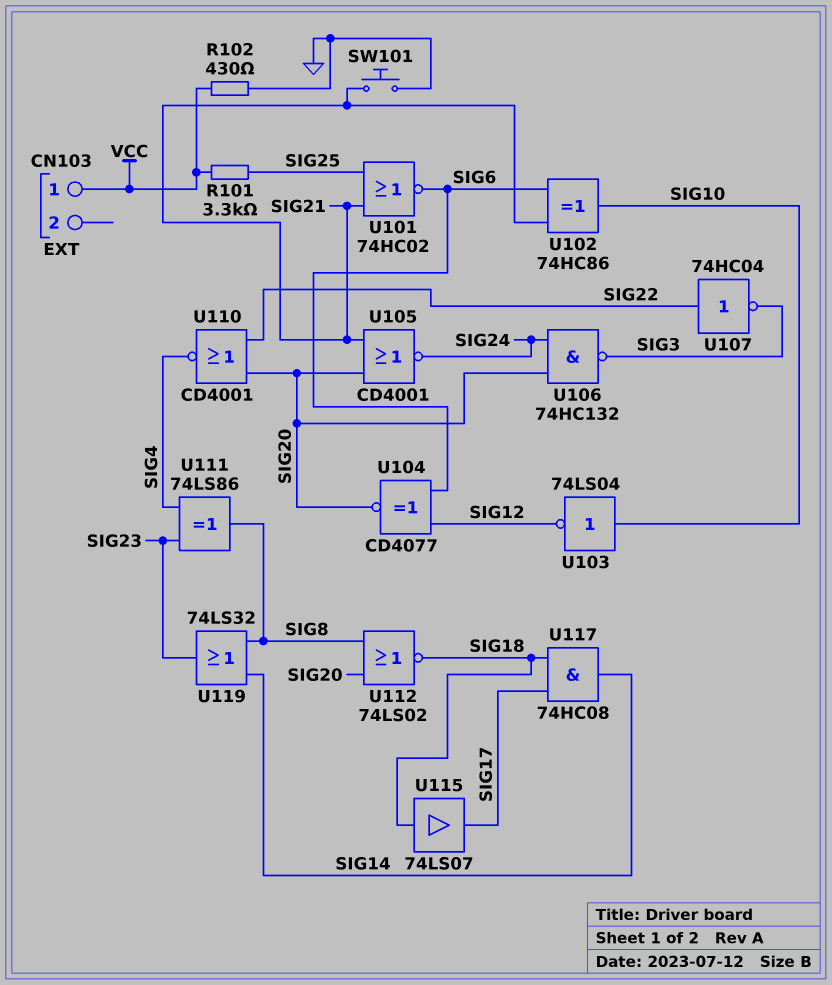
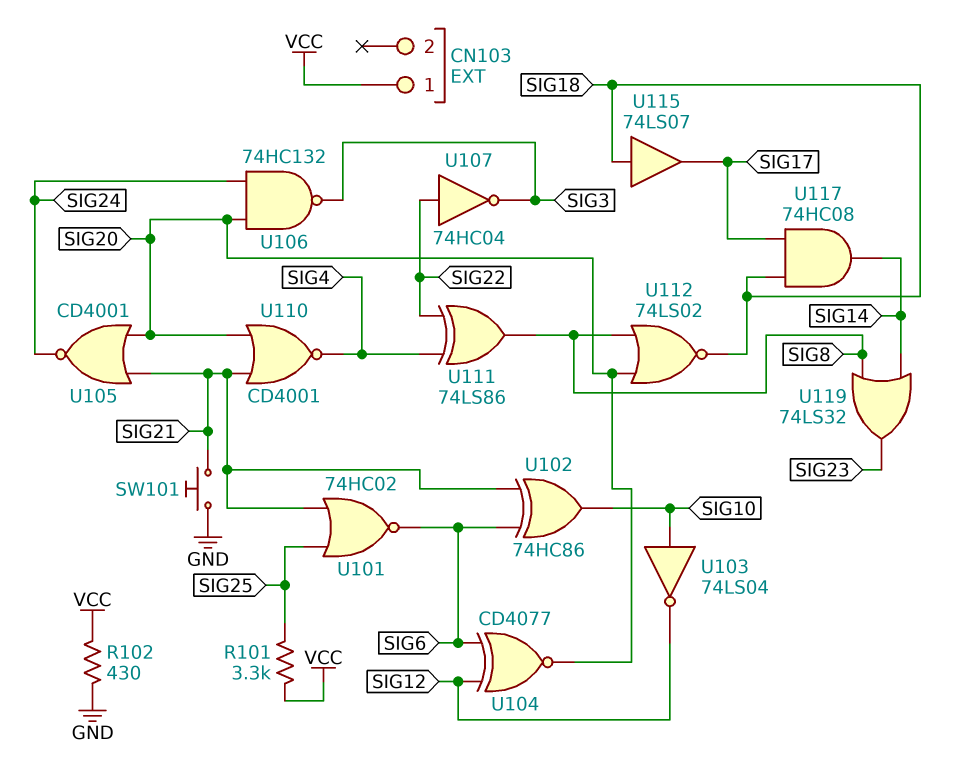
U110: NOR CD4001 (in SIG20, in SIG22, out SIG4) -> NOR CD4001 (in SIG20, in SIG21, out SIG4)
U111: XOR 74LS86 (in SIG4, in SIG23, out SIG8) -> XOR 74LS86 (in SIG4, in SIG22, out SIG8)

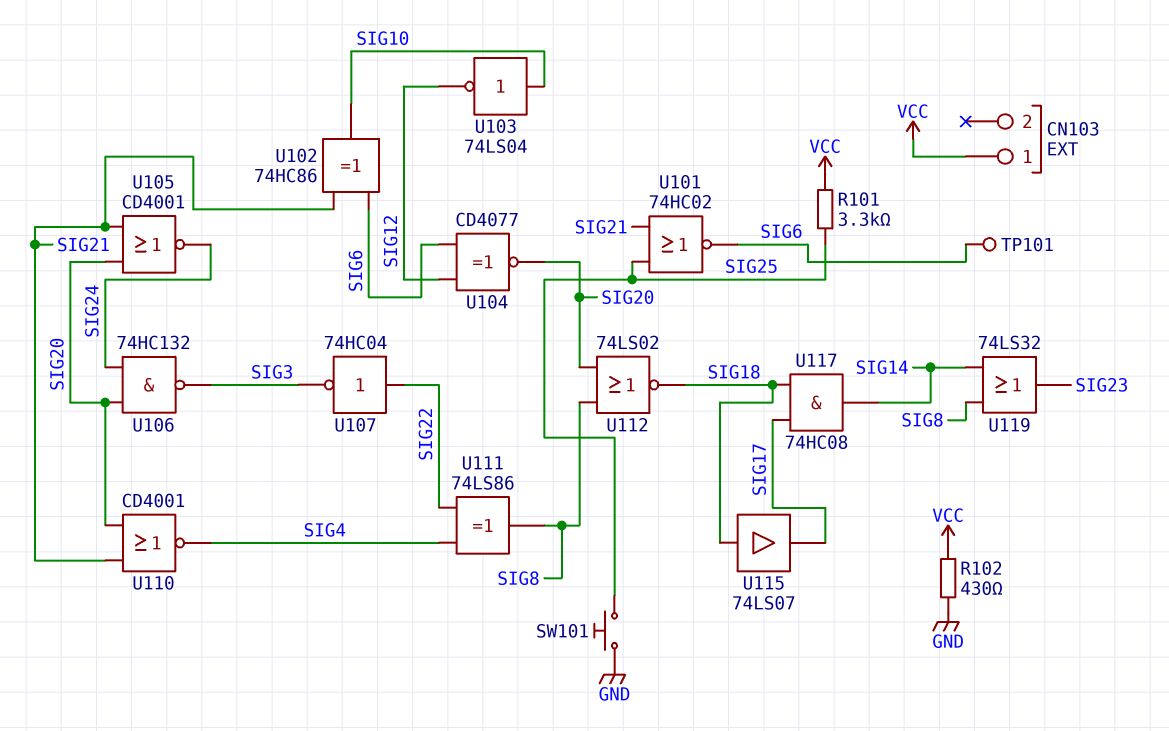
SW101: button (GND, SIG21) -> button (GND, SIG25)
TP101: none -> test point (SIG6)

